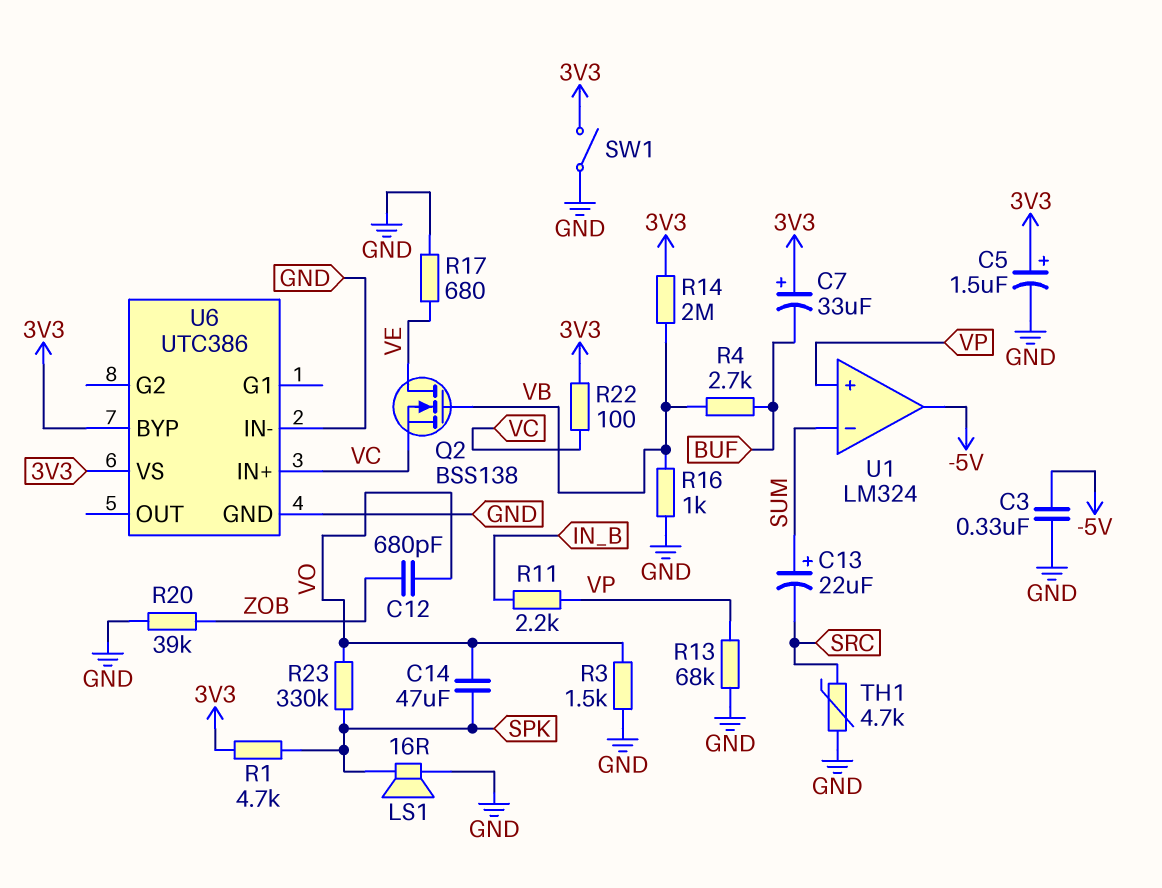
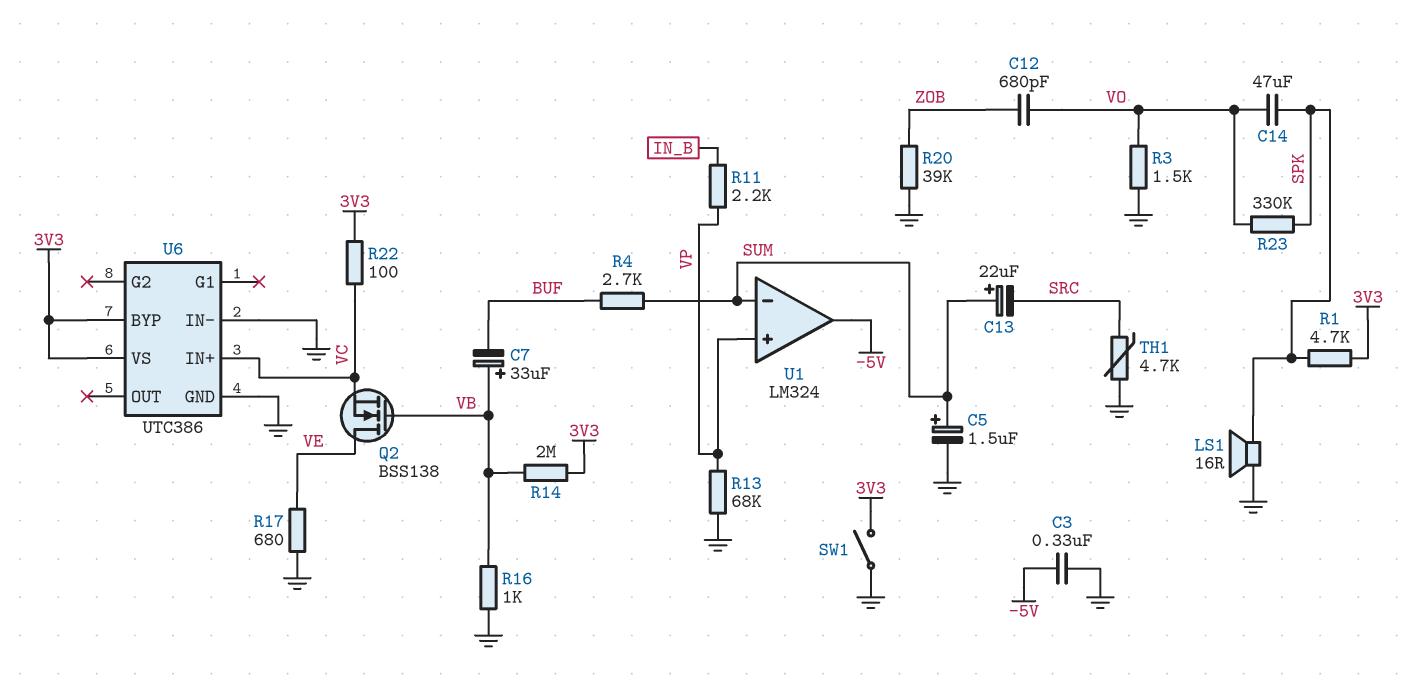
C5: 1.5uF (plus 3V3, minus GND) -> 1.5uF (plus SUM, minus GND)
C7: 33uF (plus 3V3, minus BUF) -> 33uF (plus VB, minus BUF)
R4: 2.7k (BUF, VB) -> 2.7k (BUF, SUM)

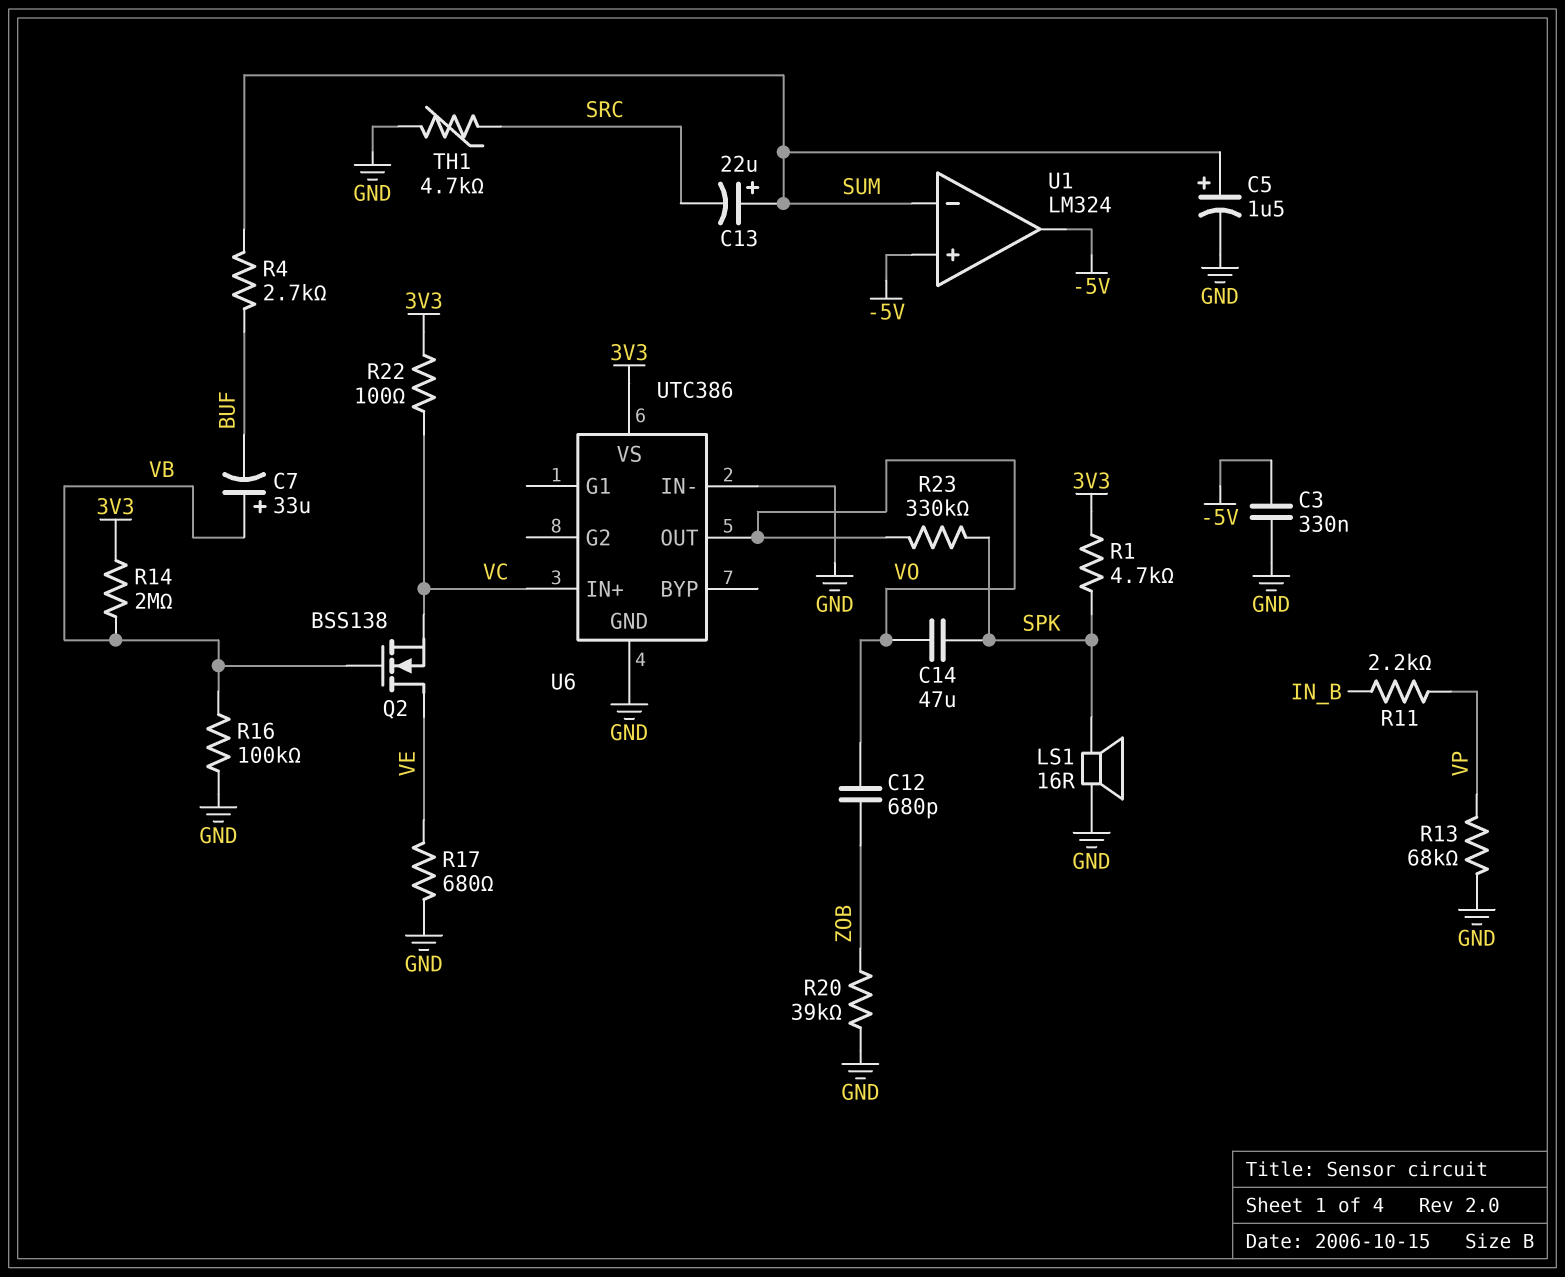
R3: 1.5k (GND, VO) -> none
R16: 1k (GND, VB) -> 100k (GND, VB)
SW1: switch (3V3, GND) -> none
U1 pin in+: VP -> -5V
U6 pin BYP: 3V3 -> none
U6 pin OUT: none -> VO

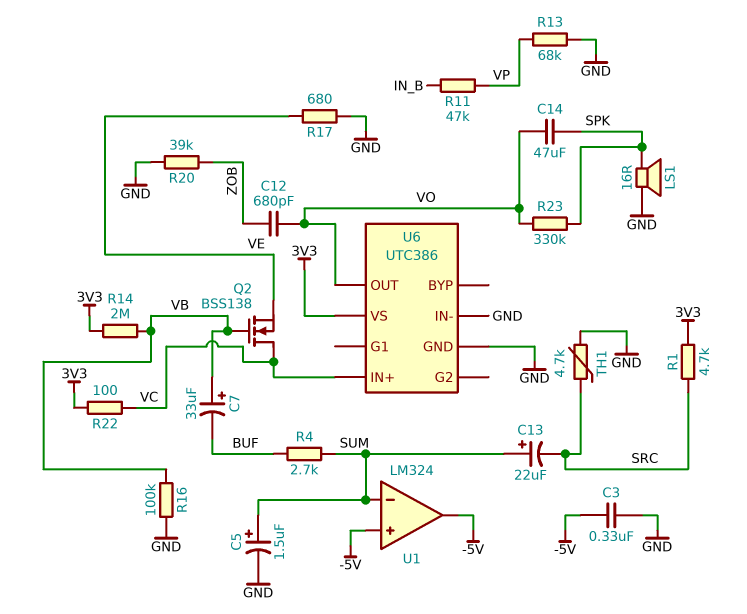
Q2: NMOS BSS138 (G VB, D VE, S VC) -> NMOS BSS138 (G VB, D VC, S VE)
R1: 4.7k (3V3, SPK) -> 4.7k (3V3, SRC)
R11: 2.2k (IN_B, VP) -> 47k (IN_B, VP)

